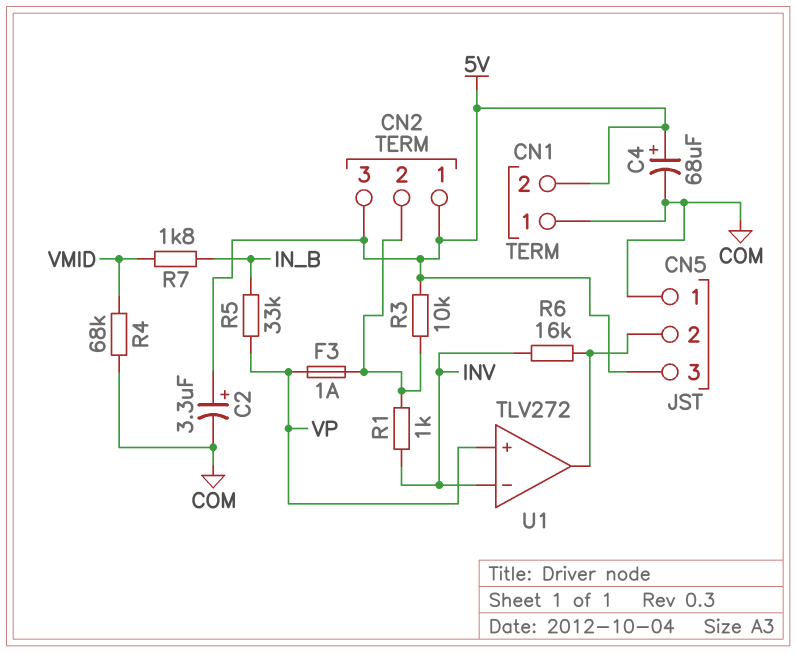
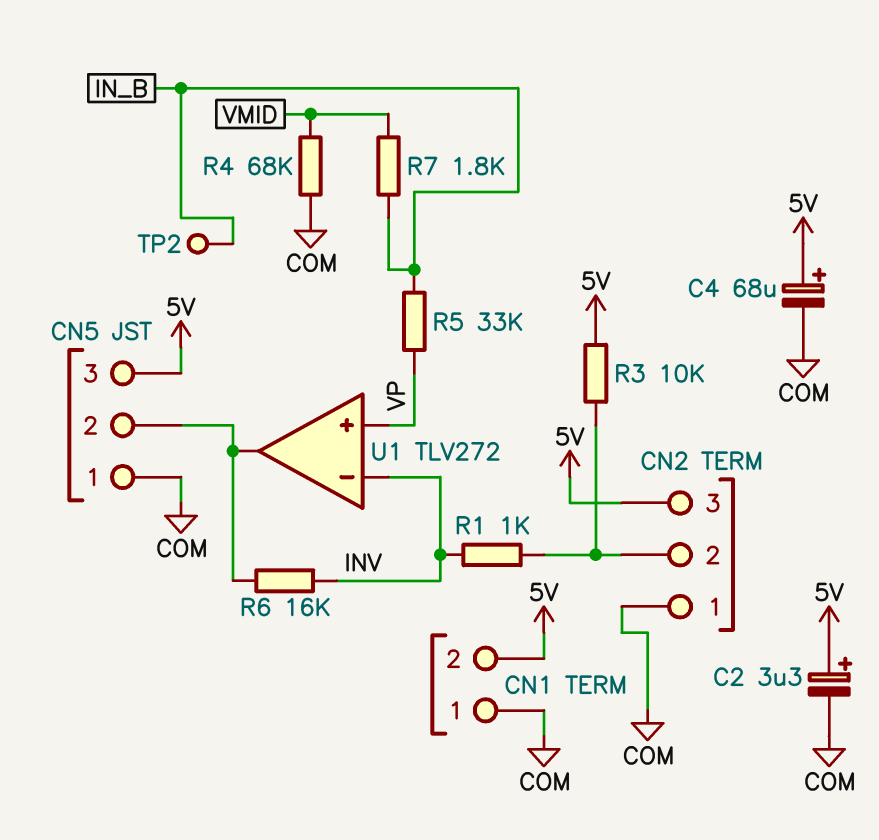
CN2 pin 1: 5V -> COM
F3: 1A (CN2/2, VP) -> none
TP2: none -> test point (IN_B)

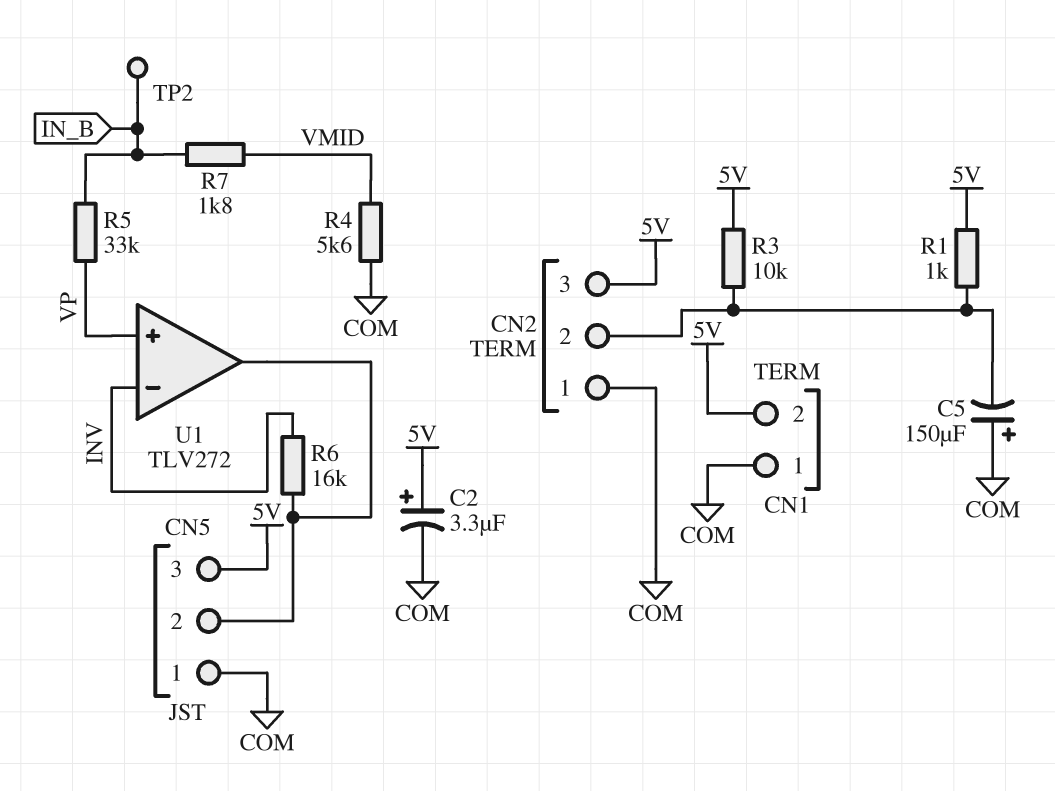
C4: 68uF (plus 5V, minus COM) -> none
C5: none -> 150uF (plus COM, minus CN2/2)
R1: 1k (CN2/2, INV) -> 1k (5V, CN2/2)
R4: 68k (COM, VMID) -> 5.6k (COM, VMID)

